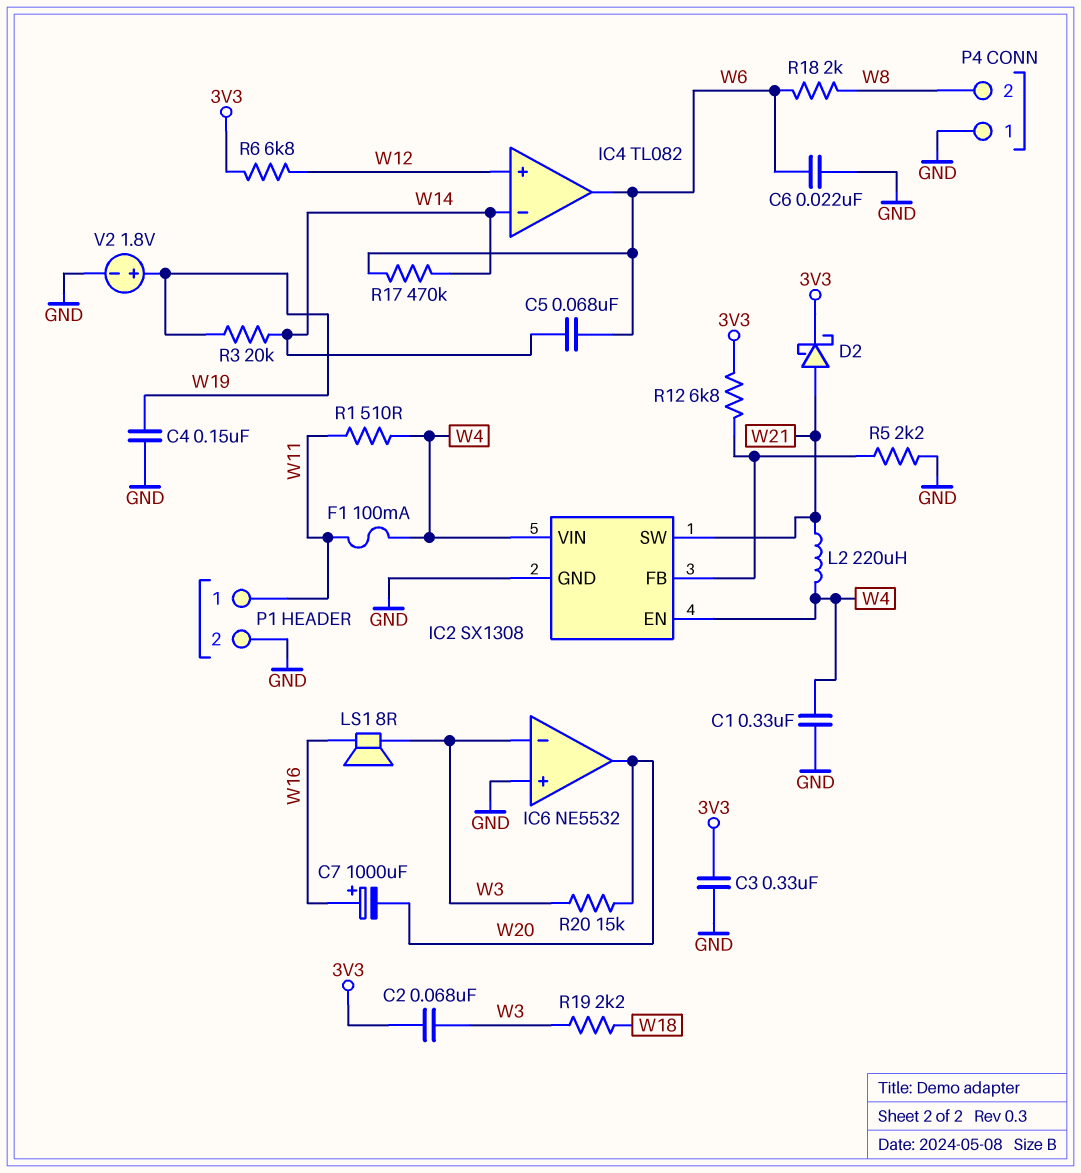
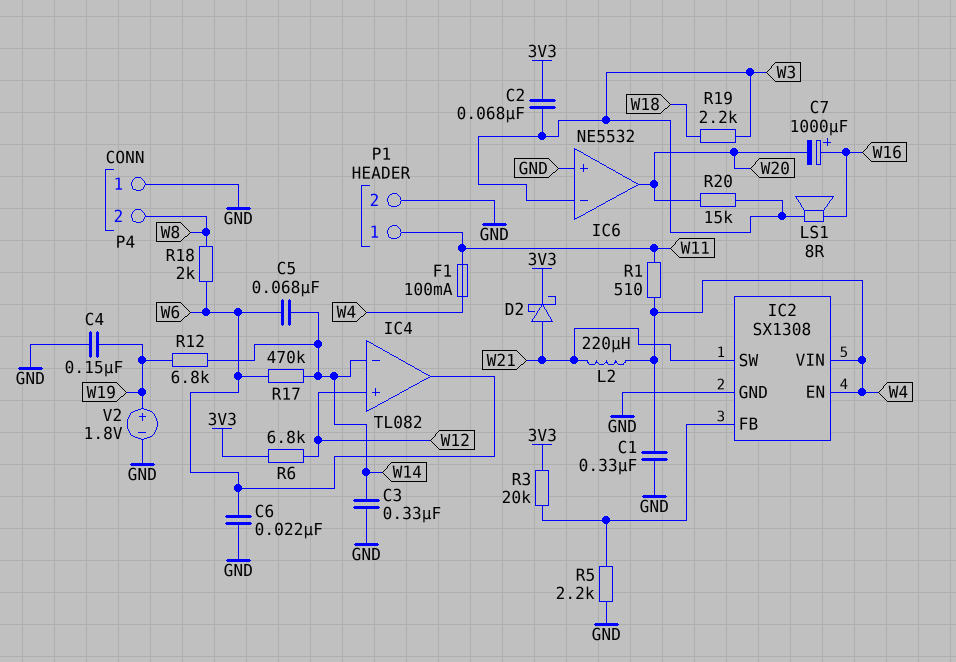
C3: 330nF (3V3, GND) -> 330nF (GND, W14)
R3: 20k (W14, W19) -> 20k (3V3, IC2/FB)
R12: 6.8k (3V3, IC2/FB) -> 6.8k (W14, W19)

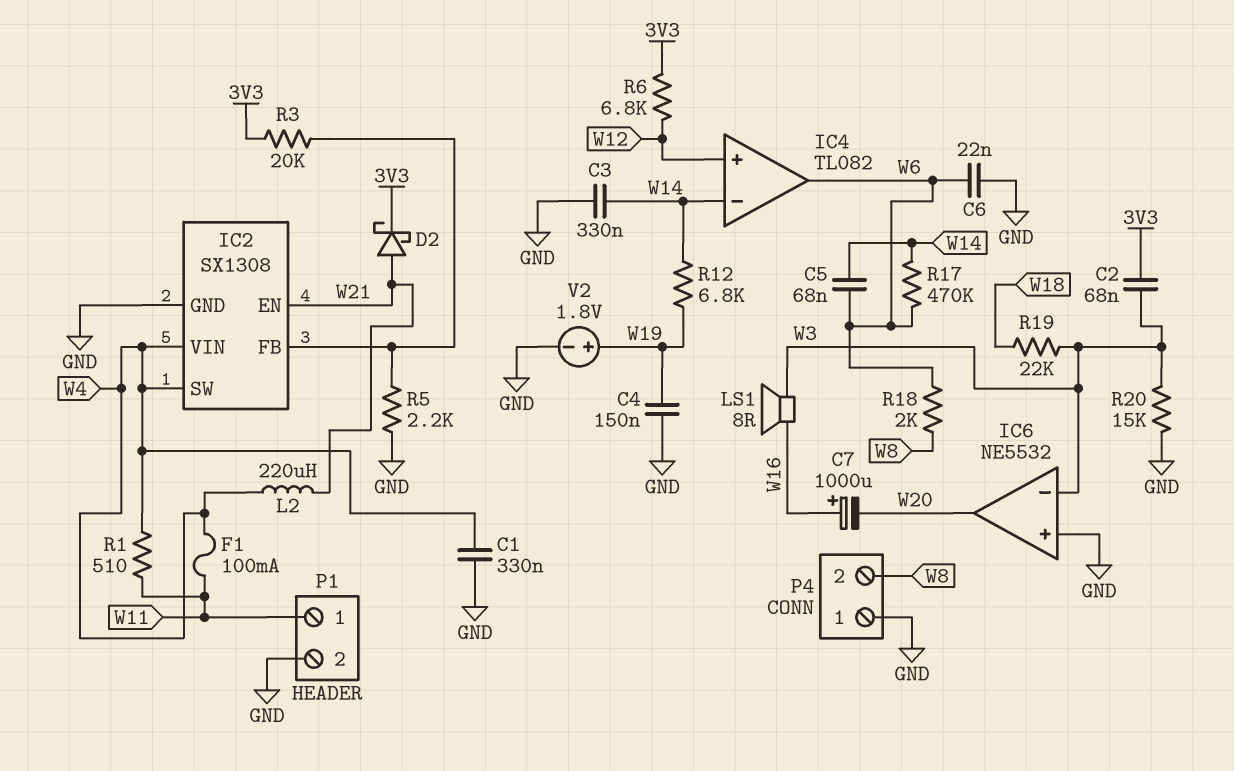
IC2 pin EN: W4 -> W21
IC2 pin SW: W21 -> W4
R19: 2.2k (W3, W18) -> 22k (W3, W18)
R20: 15k (W3, W20) -> 15k (GND, W3)

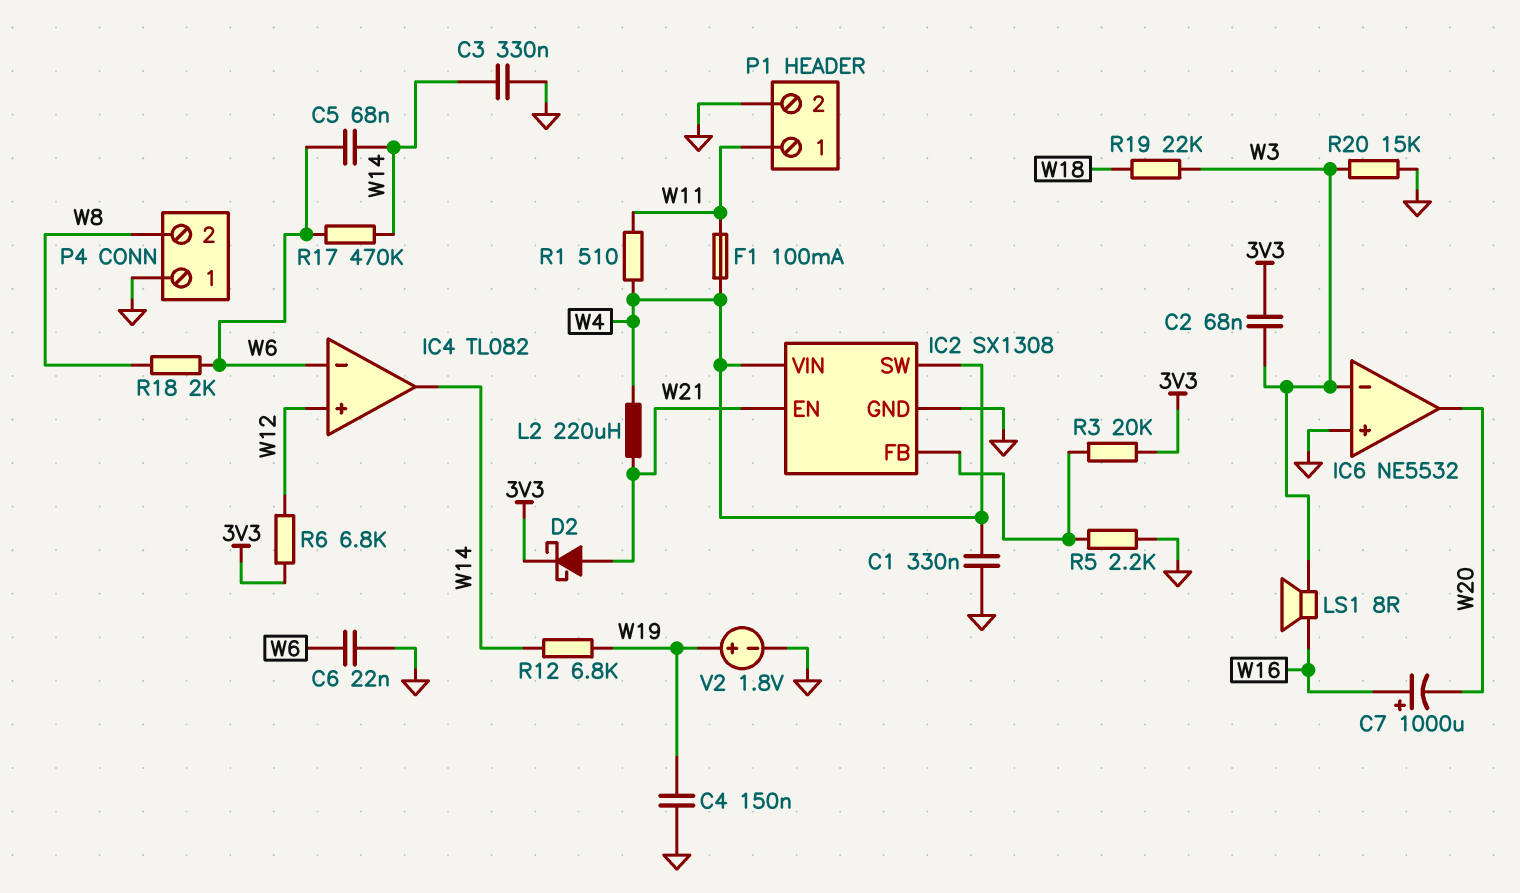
IC4 pin in-: W14 -> W6
IC4 pin out: W6 -> W14

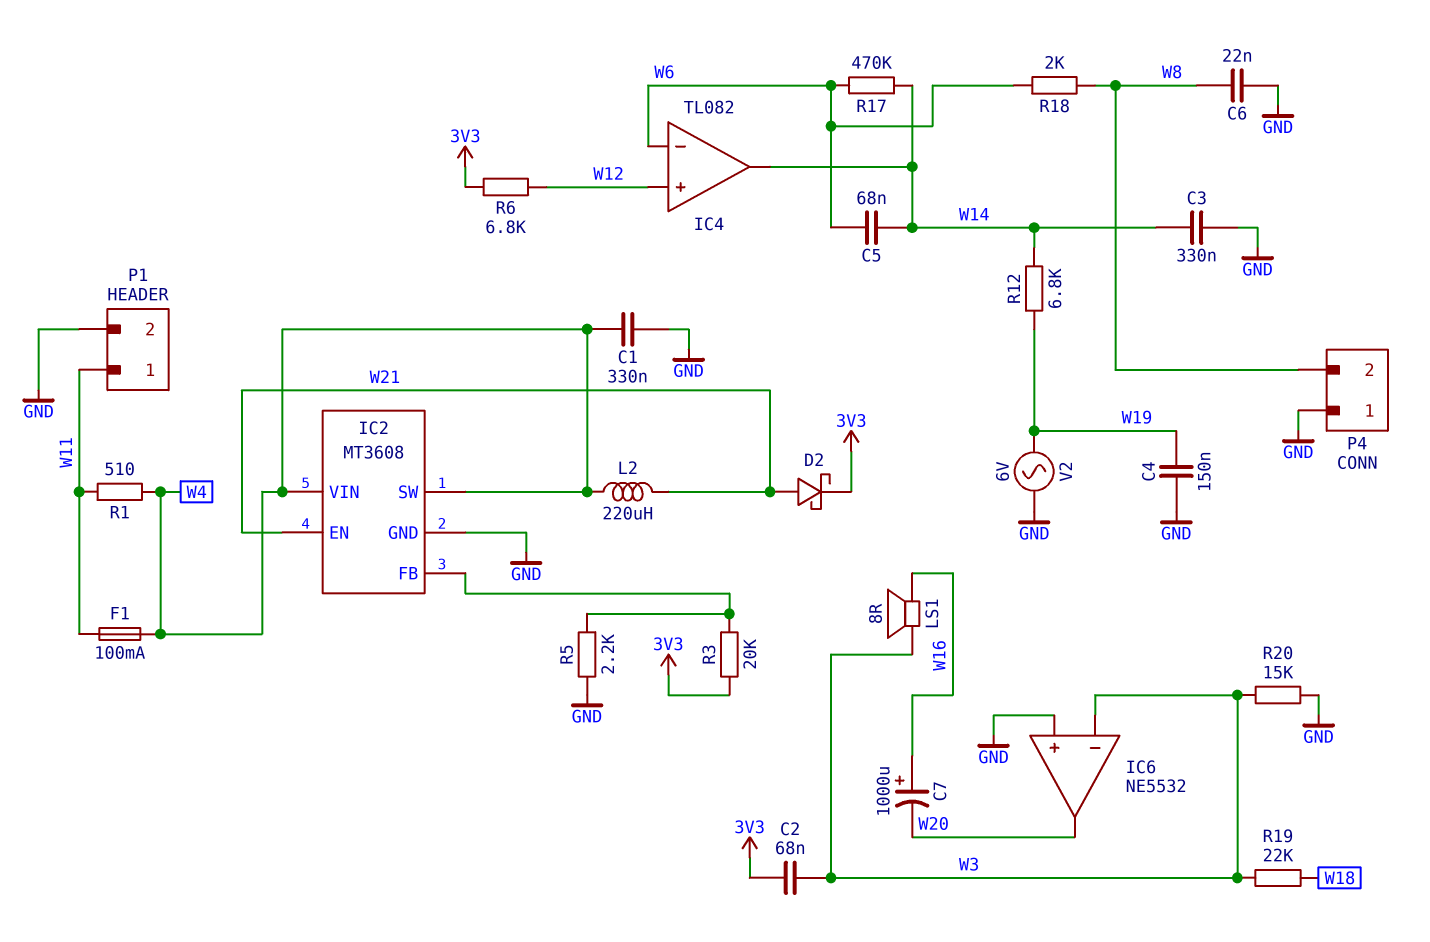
C6: 22nF (GND, W6) -> 22nF (GND, W8)
IC2: SX1308 -> MT3608
V2: 1.8V (plus W19, minus GND) -> AC 6V (GND, W19)

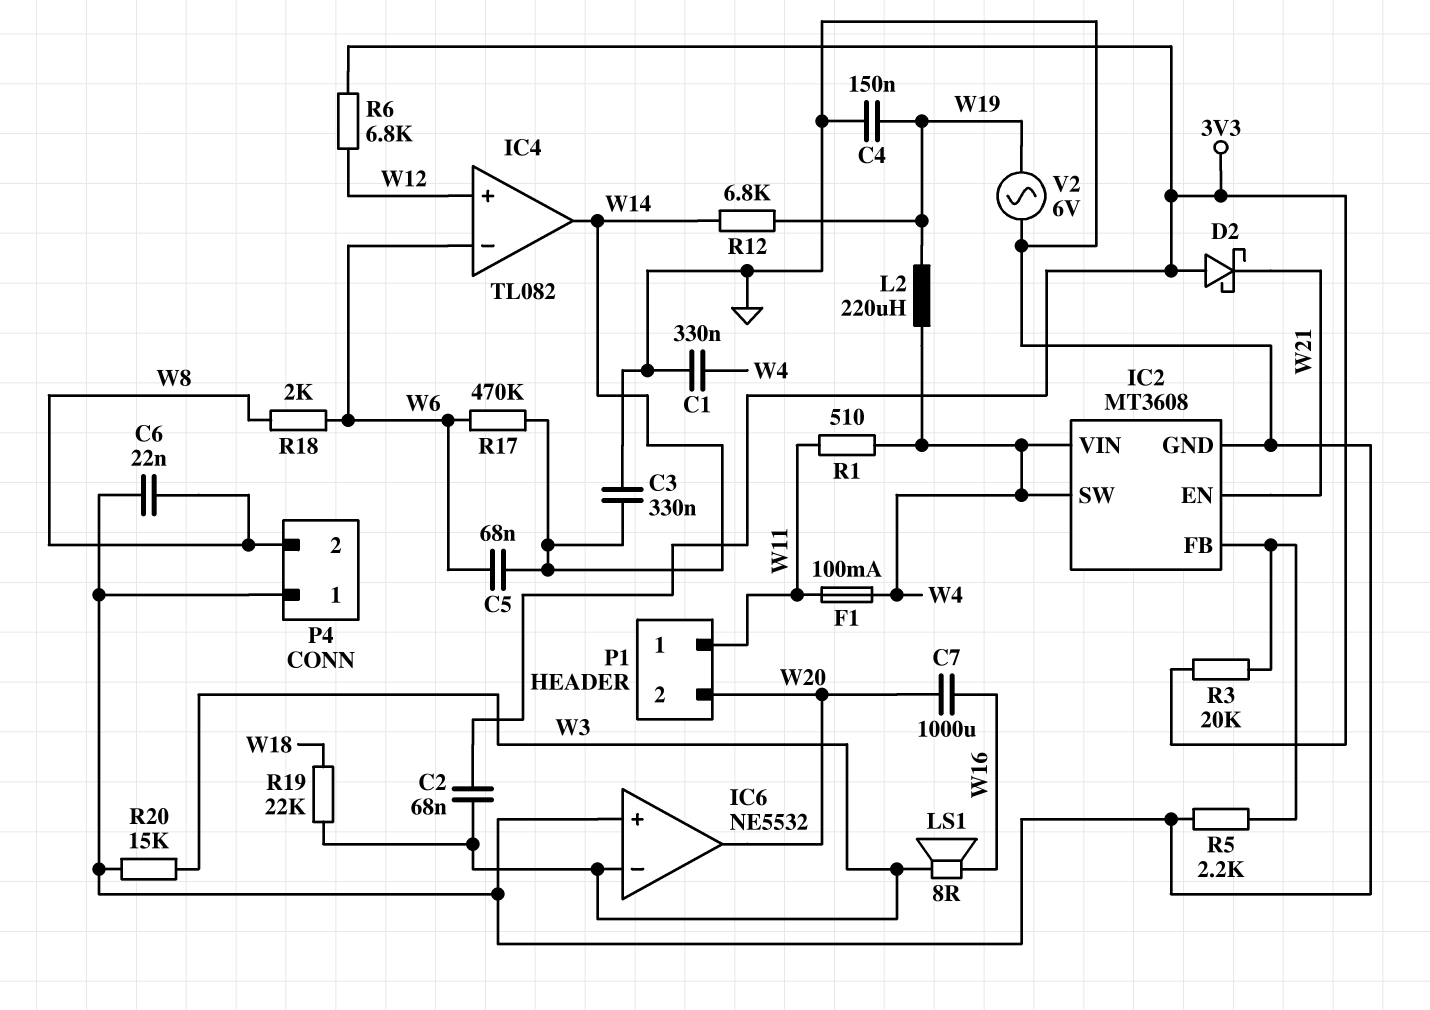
C7: 1000uF (plus W16, minus W20) -> 1000uF (W16, W20)
D2: schottky (A W21, K 3V3) -> schottky (A 3V3, K W21)
L2: 220uH (W4, W21) -> 220uH (W4, W19)
P1 pin 2: GND -> W20

